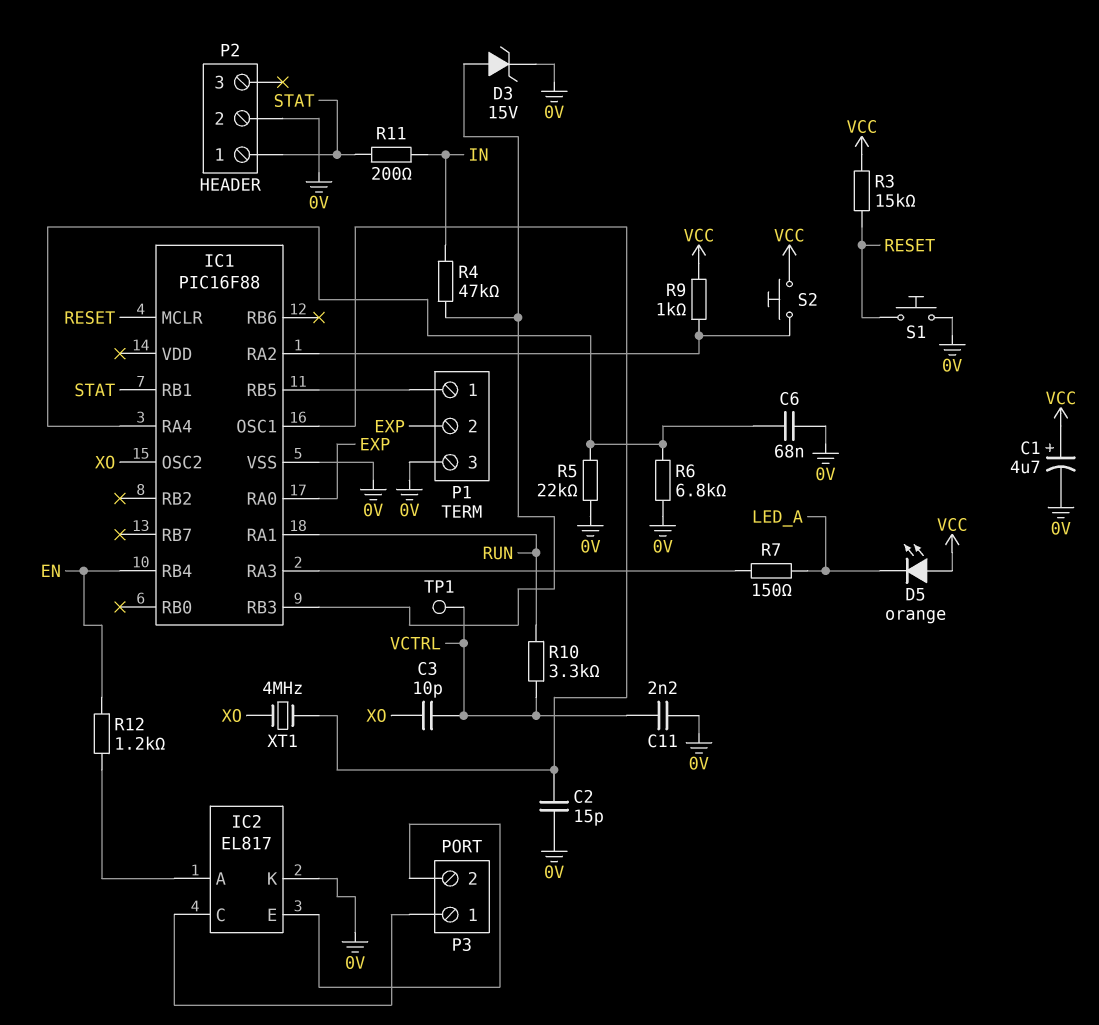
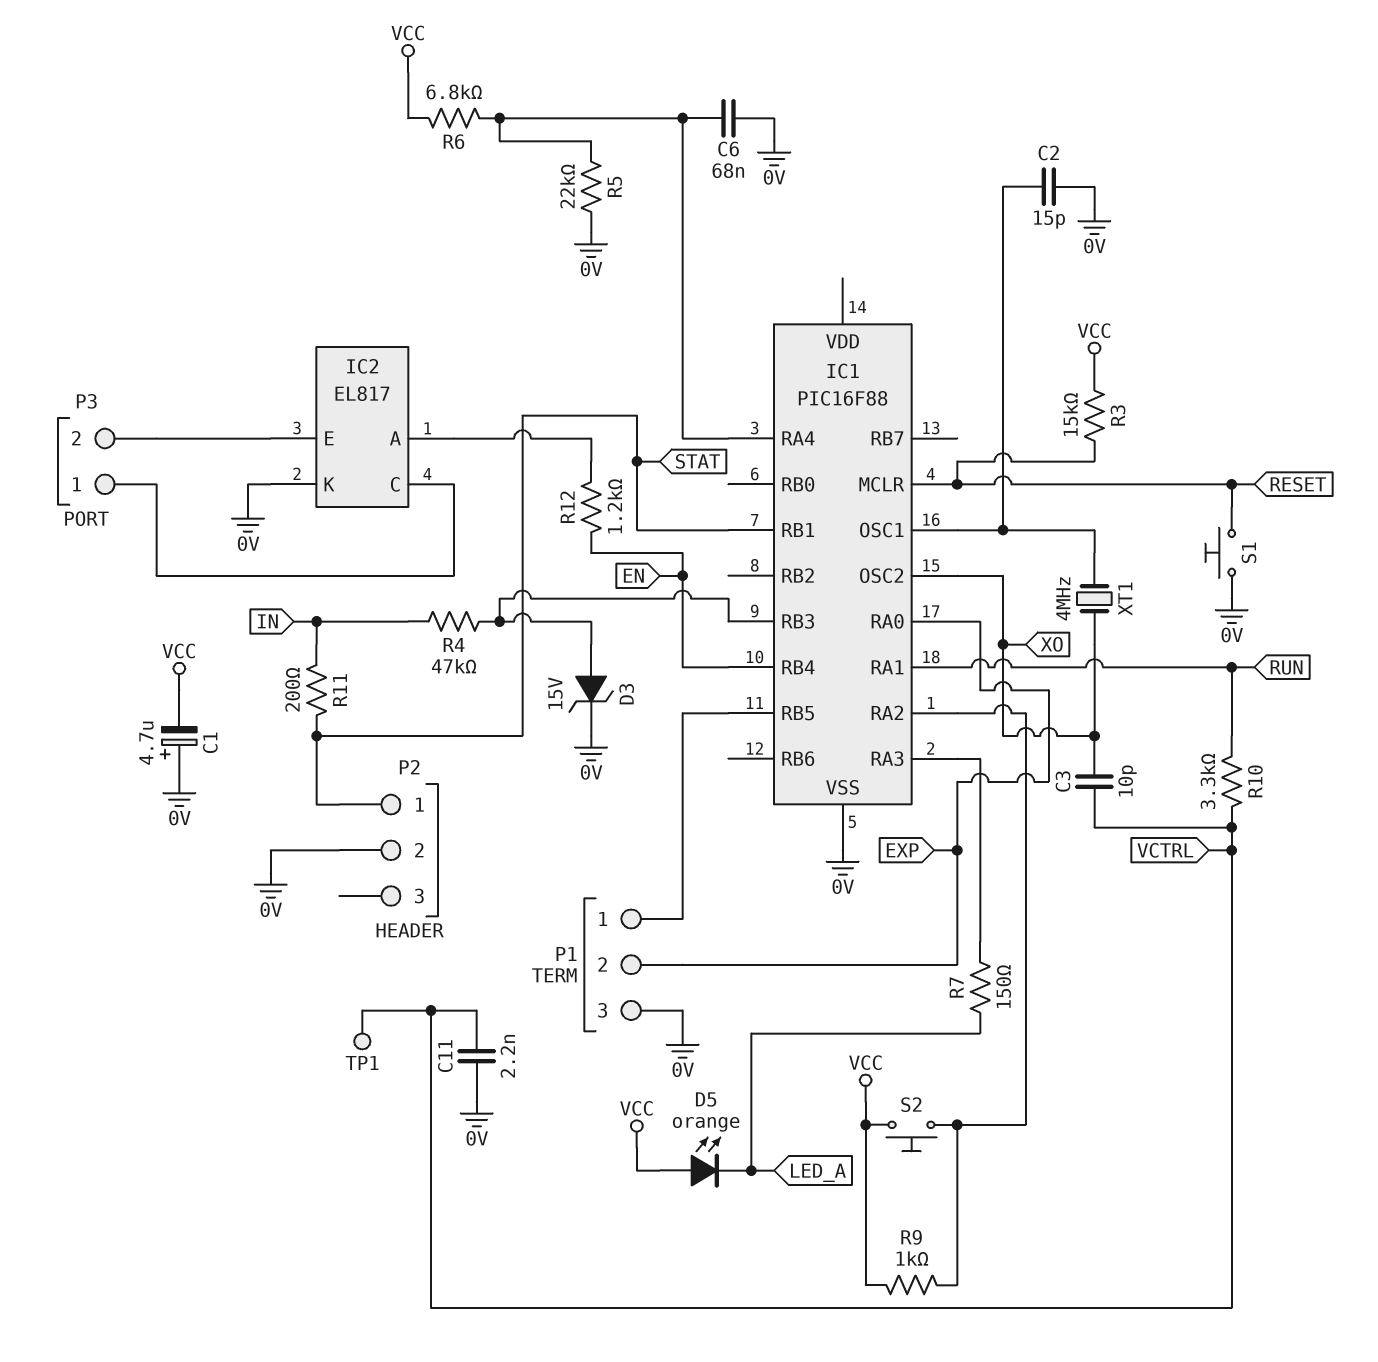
C1: 4.7uF (plus VCC, minus 0V) -> 4.7uF (plus 0V, minus VCC)
R6: 6.8k (0V, IC1/RA4) -> 6.8k (IC1/RA4, VCC)

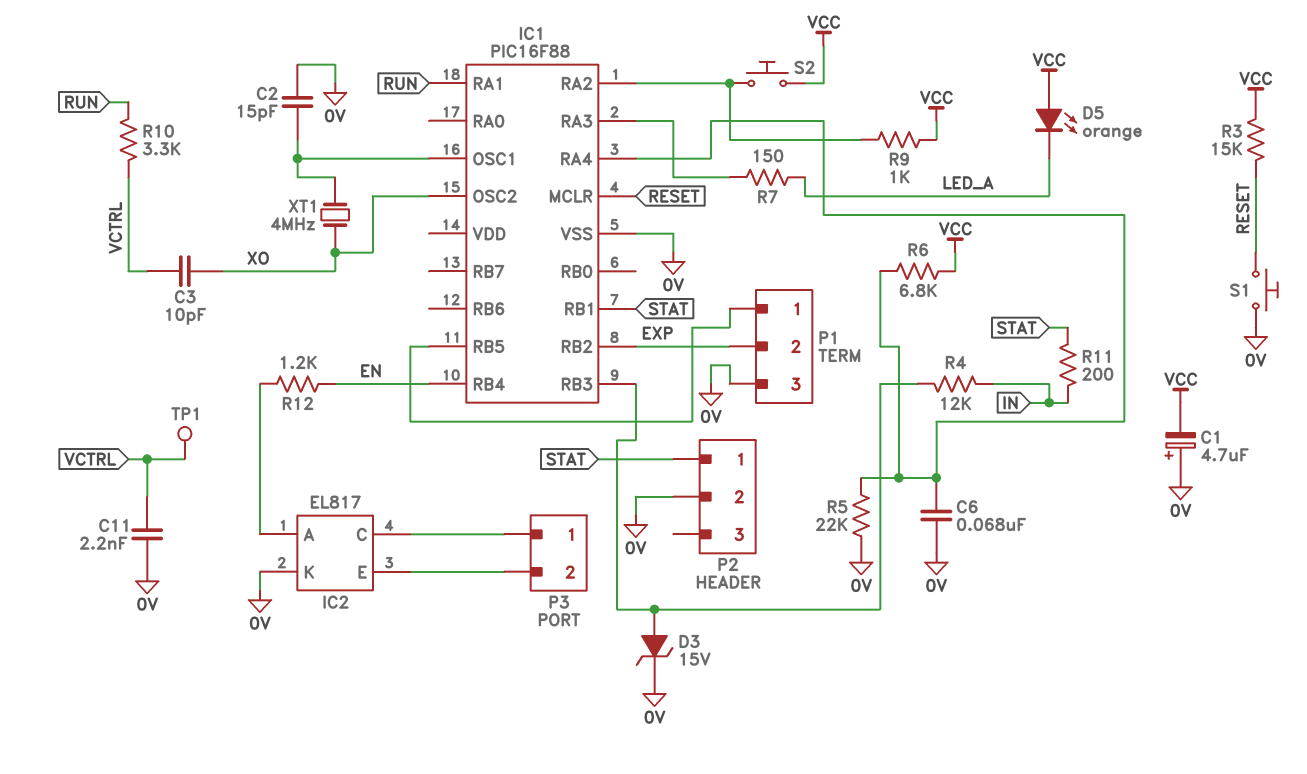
IC1 pin RA0: EXP -> none
IC1 pin RB2: none -> EXP
R4: 47k (IC1/RB3, IN) -> 12k (IC1/RB3, IN)

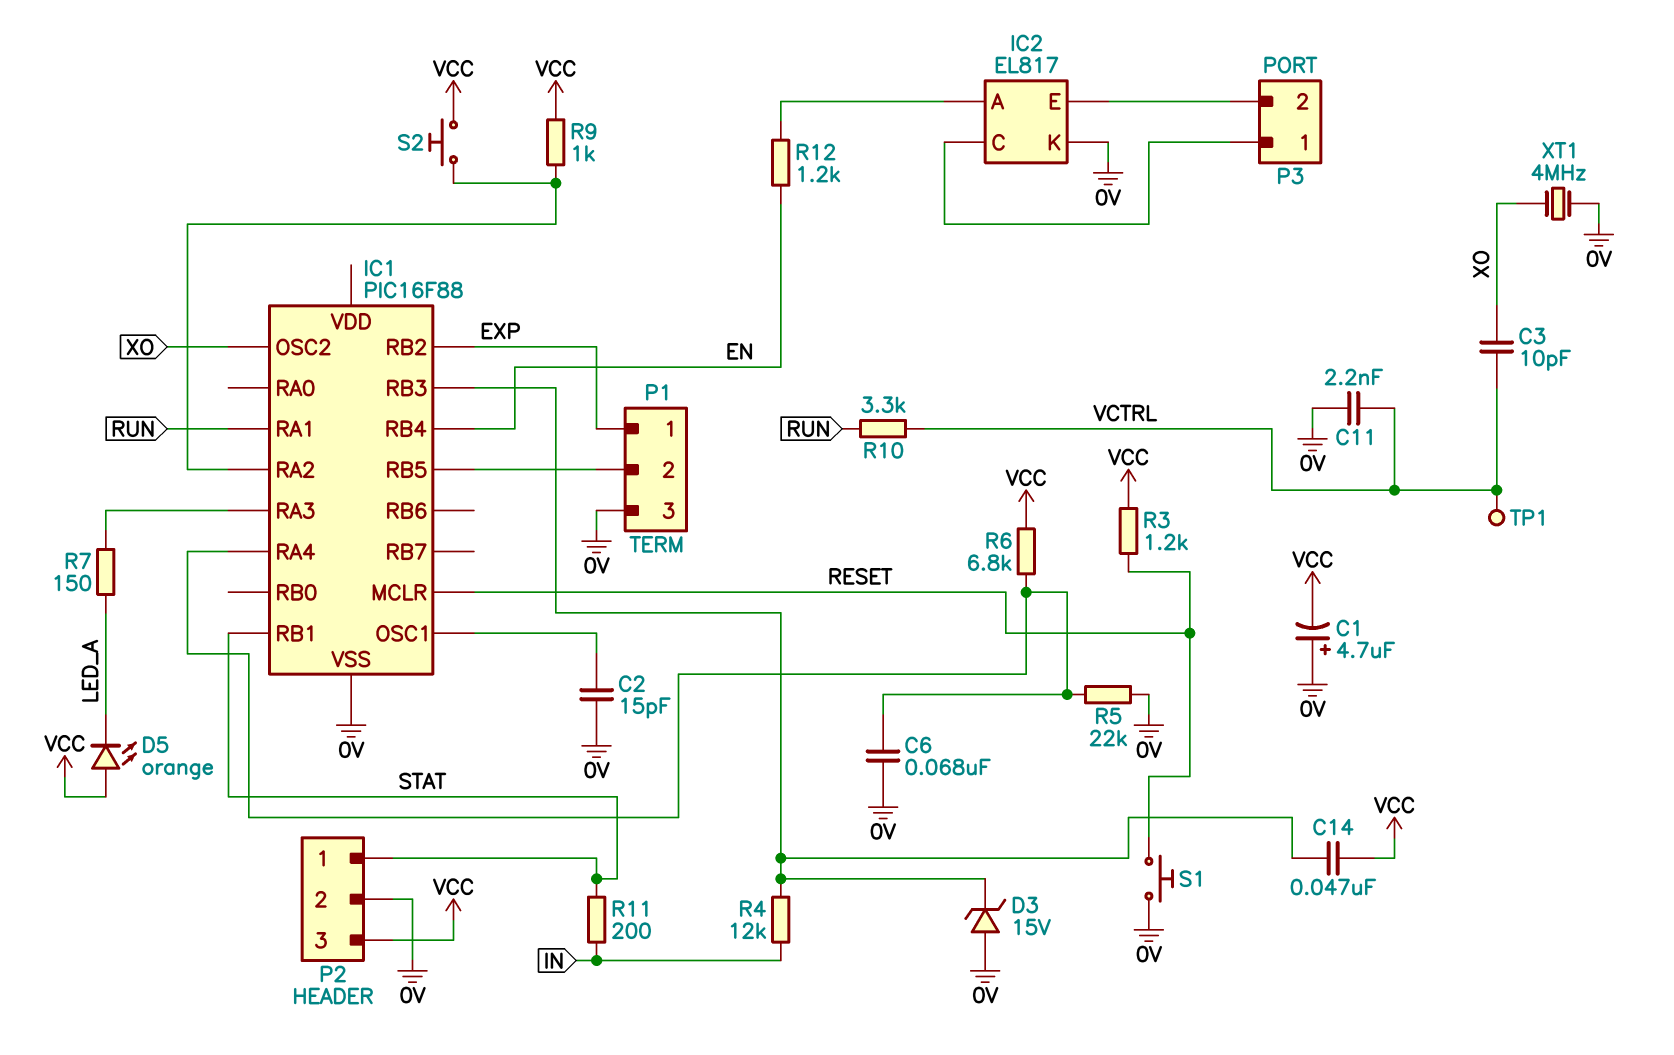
C14: none -> 47nF (IC1/RB3, VCC)
D3: zener 15V (A IC1/RB3, K 0V) -> zener 15V (A 0V, K IC1/RB3)
P1 pin 1: IC1/RB5 -> EXP
P1 pin 2: EXP -> IC1/RB5
P2 pin 3: none -> VCC
R3: 15k (RESET, VCC) -> 1.2k (RESET, VCC)
XT1: 4MHz (IC1/OSC1, XO) -> 4MHz (0V, XO)

